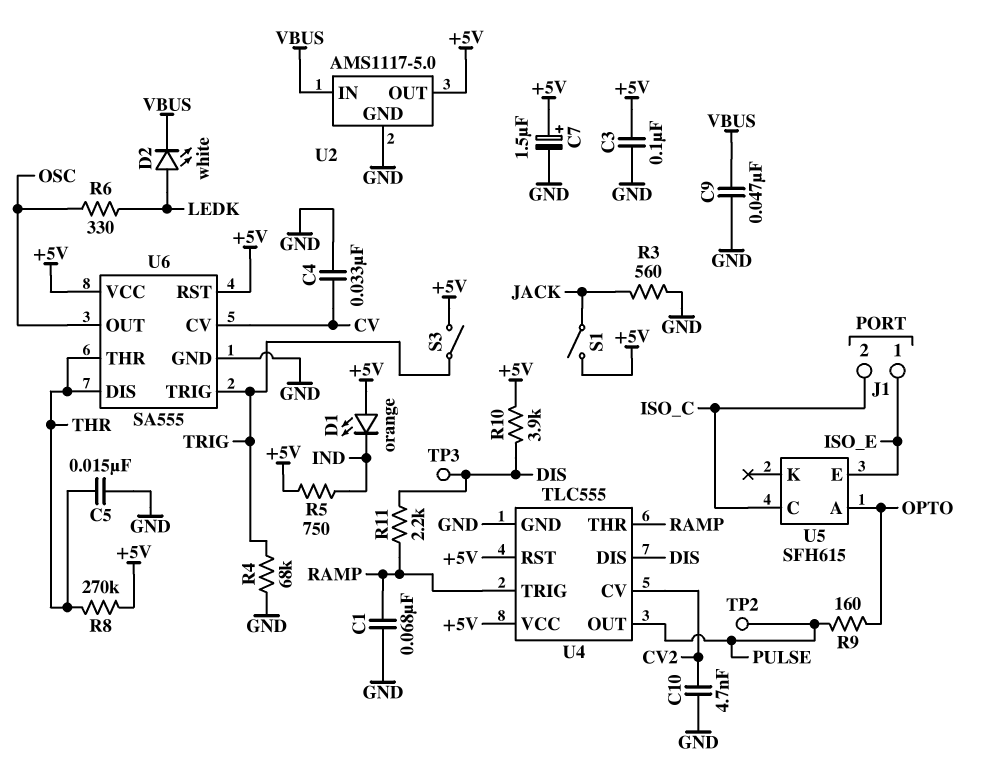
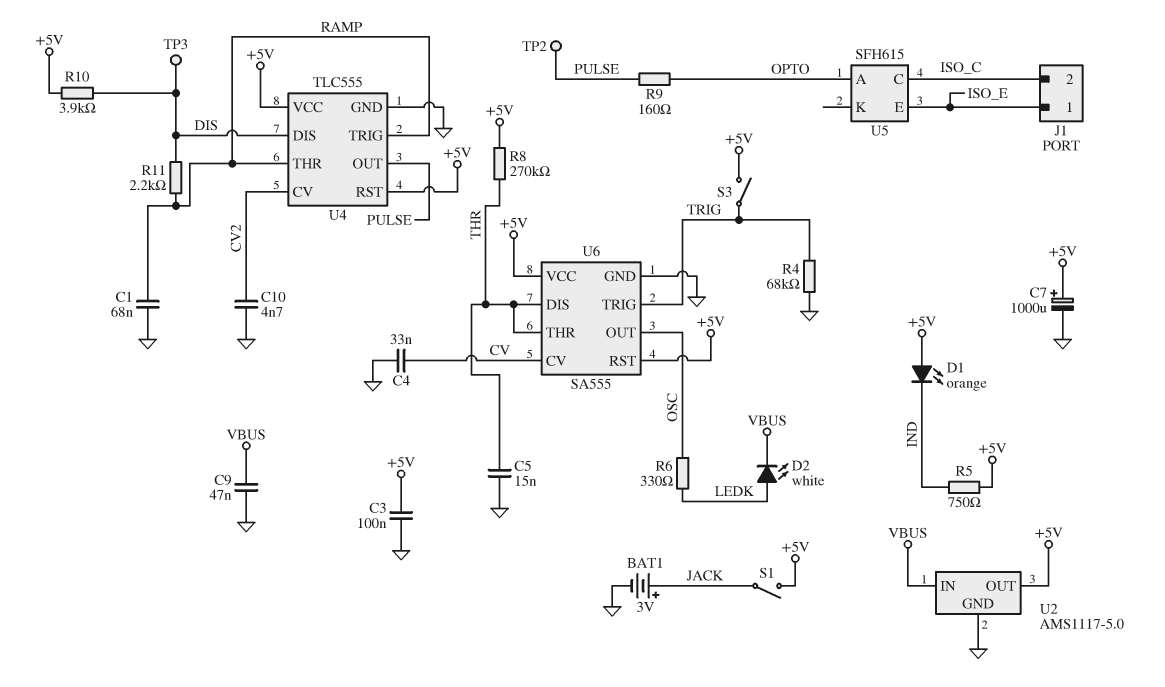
BAT1: none -> 3V (plus JACK, minus GND)
C7: 1.5uF (plus +5V, minus GND) -> 1000uF (plus +5V, minus GND)
R3: 560 (GND, JACK) -> none

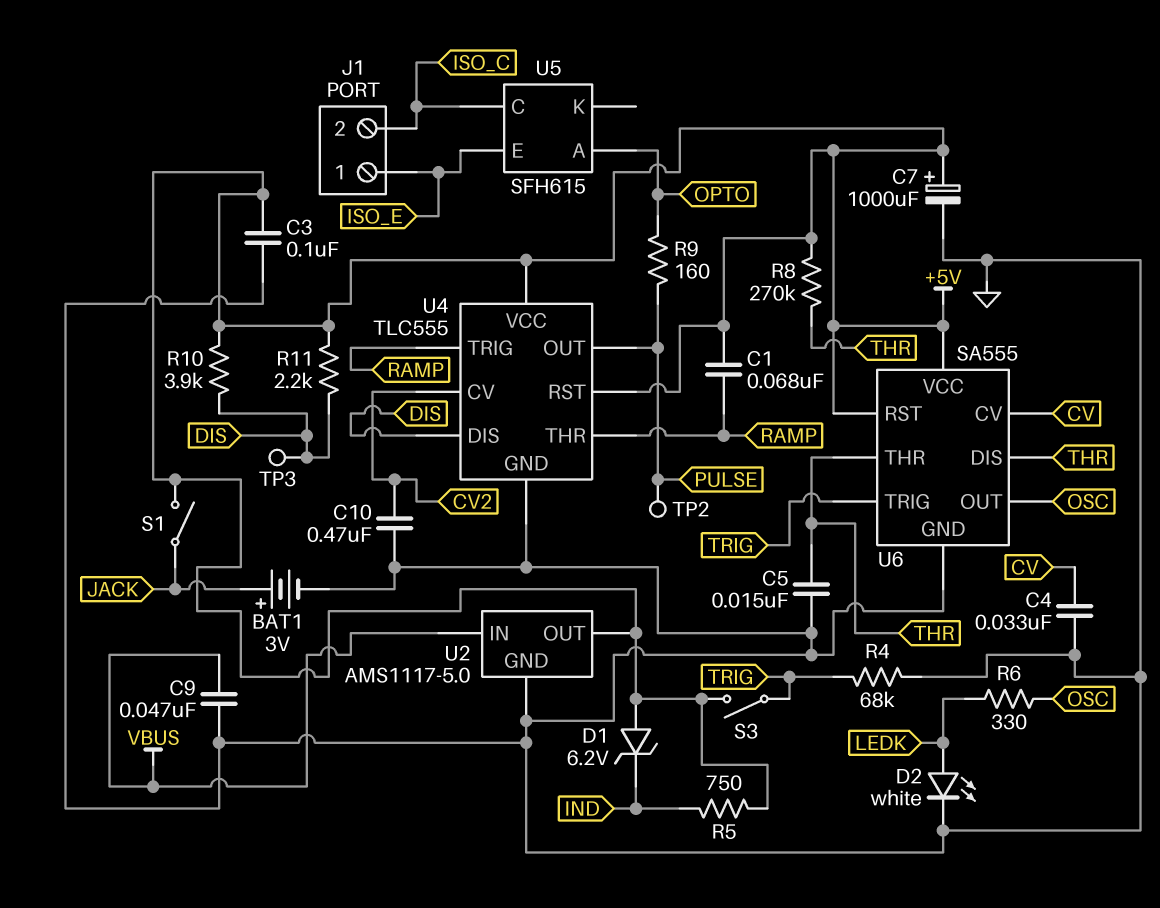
C1: 68nF (GND, RAMP) -> 68nF (+5V, RAMP)
C10: 4.7nF (CV2, GND) -> 470nF (CV2, GND)
D1: LED orange (A +5V, K IND) -> zener 6.2V (A +5V, K IND)
D2: LED white (A LEDK, K VBUS) -> LED white (A LEDK, K GND)
R11: 2.2k (DIS, RAMP) -> 2.2k (+5V, DIS)

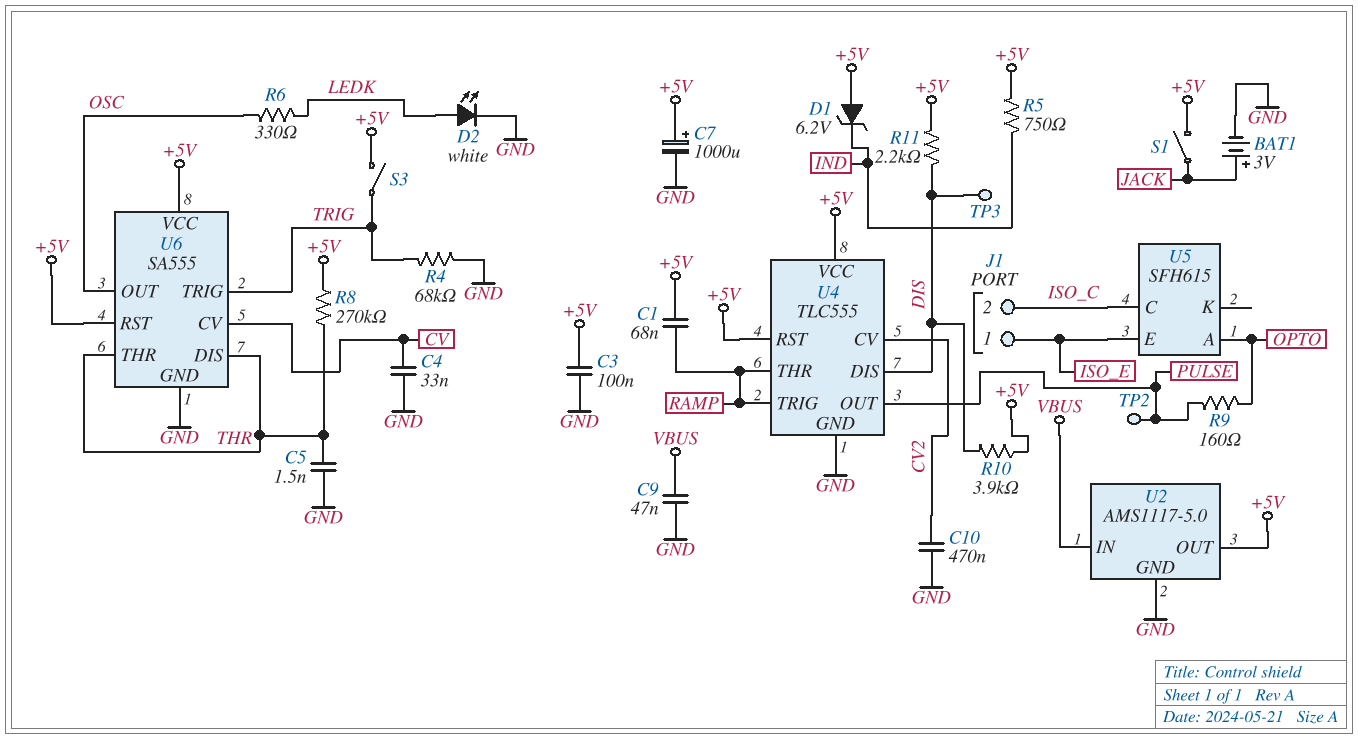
C5: 15nF (GND, THR) -> 1.5nF (GND, THR)

